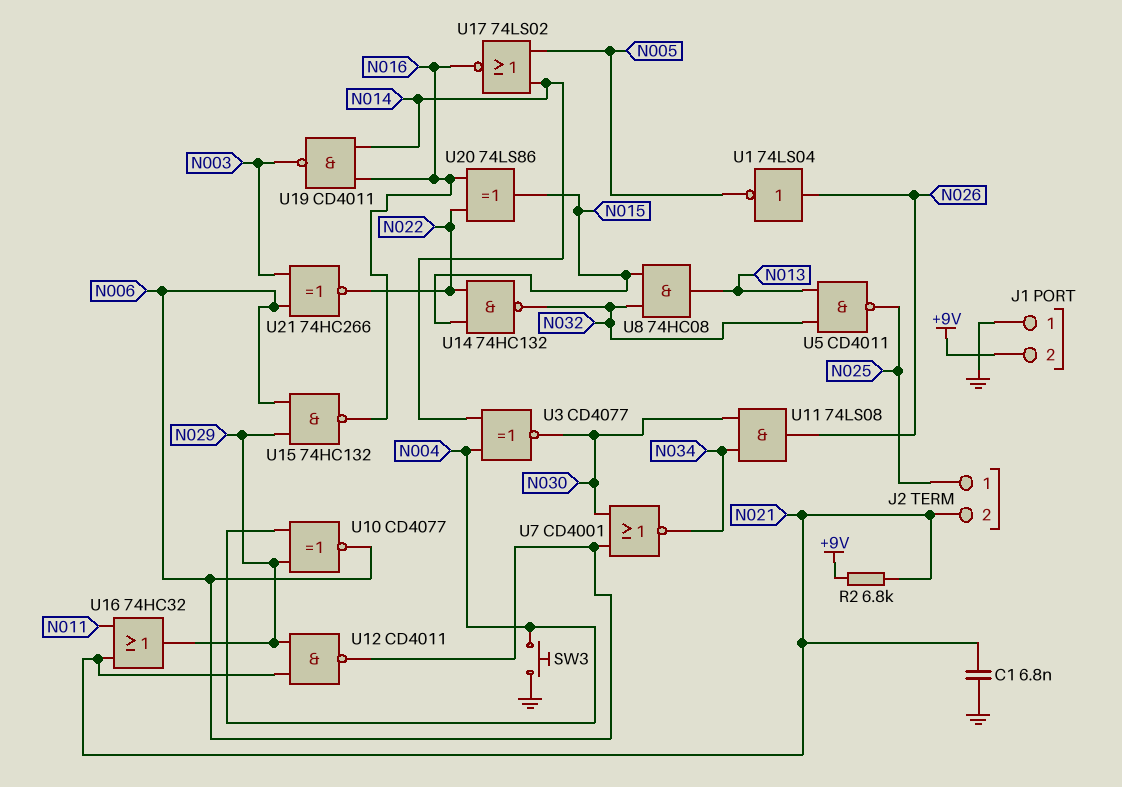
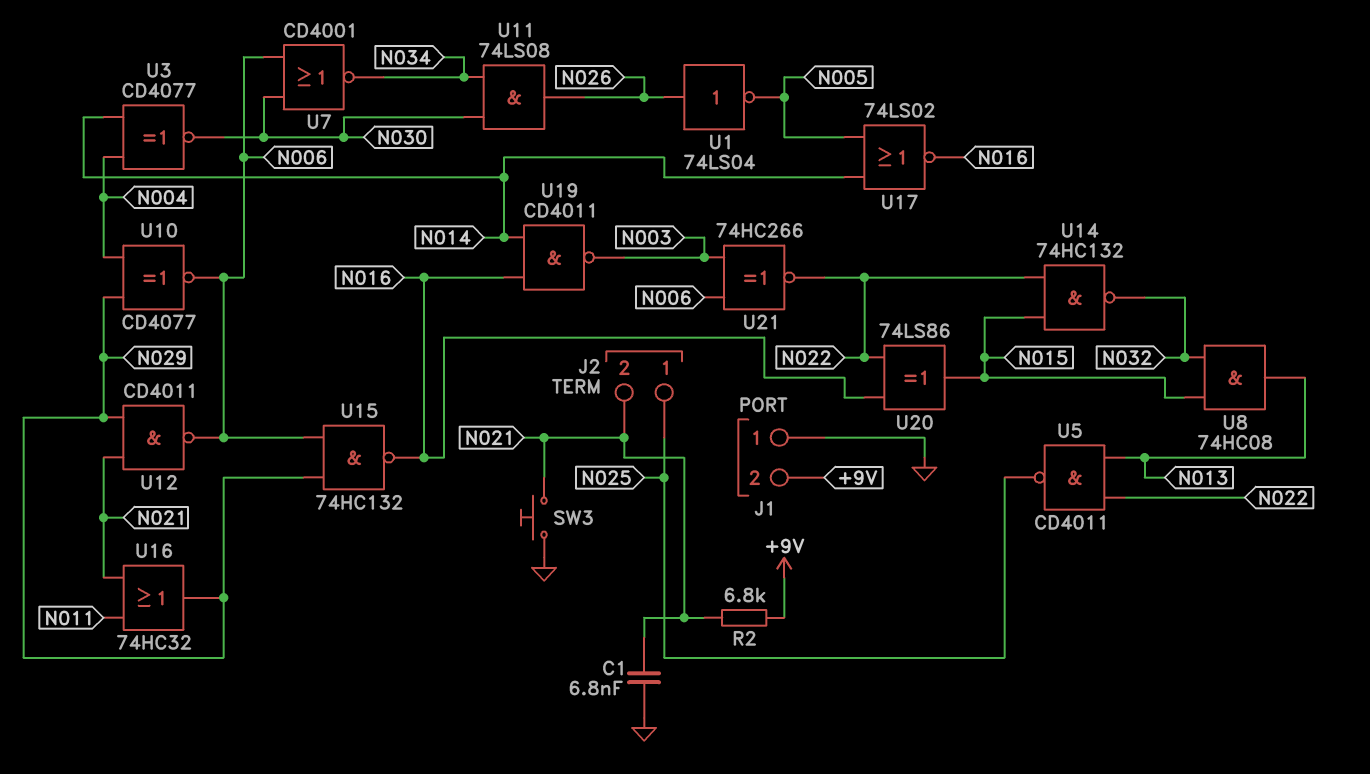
SW3: button (GND, N004) -> button (GND, N021)
U5: NAND CD4011 (in N013, in N032, out N025) -> NAND CD4011 (in N013, in N022, out N025)

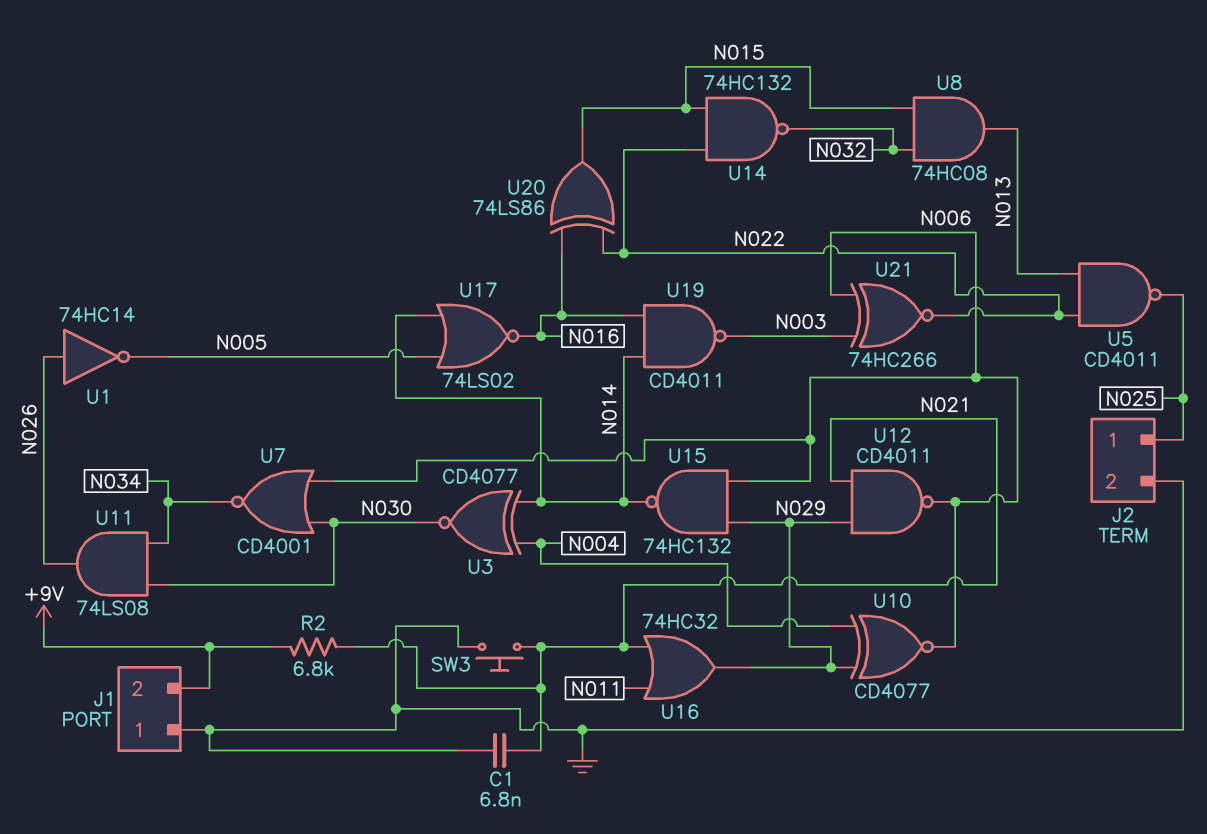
J2 pin 2: N021 -> GND
U1: NOT 74LS04 (in N026, out N005) -> NOT 74HC14 (in N026, out N005)
U15: NAND 74HC132 (in N006, in N029, out N016) -> NAND 74HC132 (in N006, in N029, out N014)

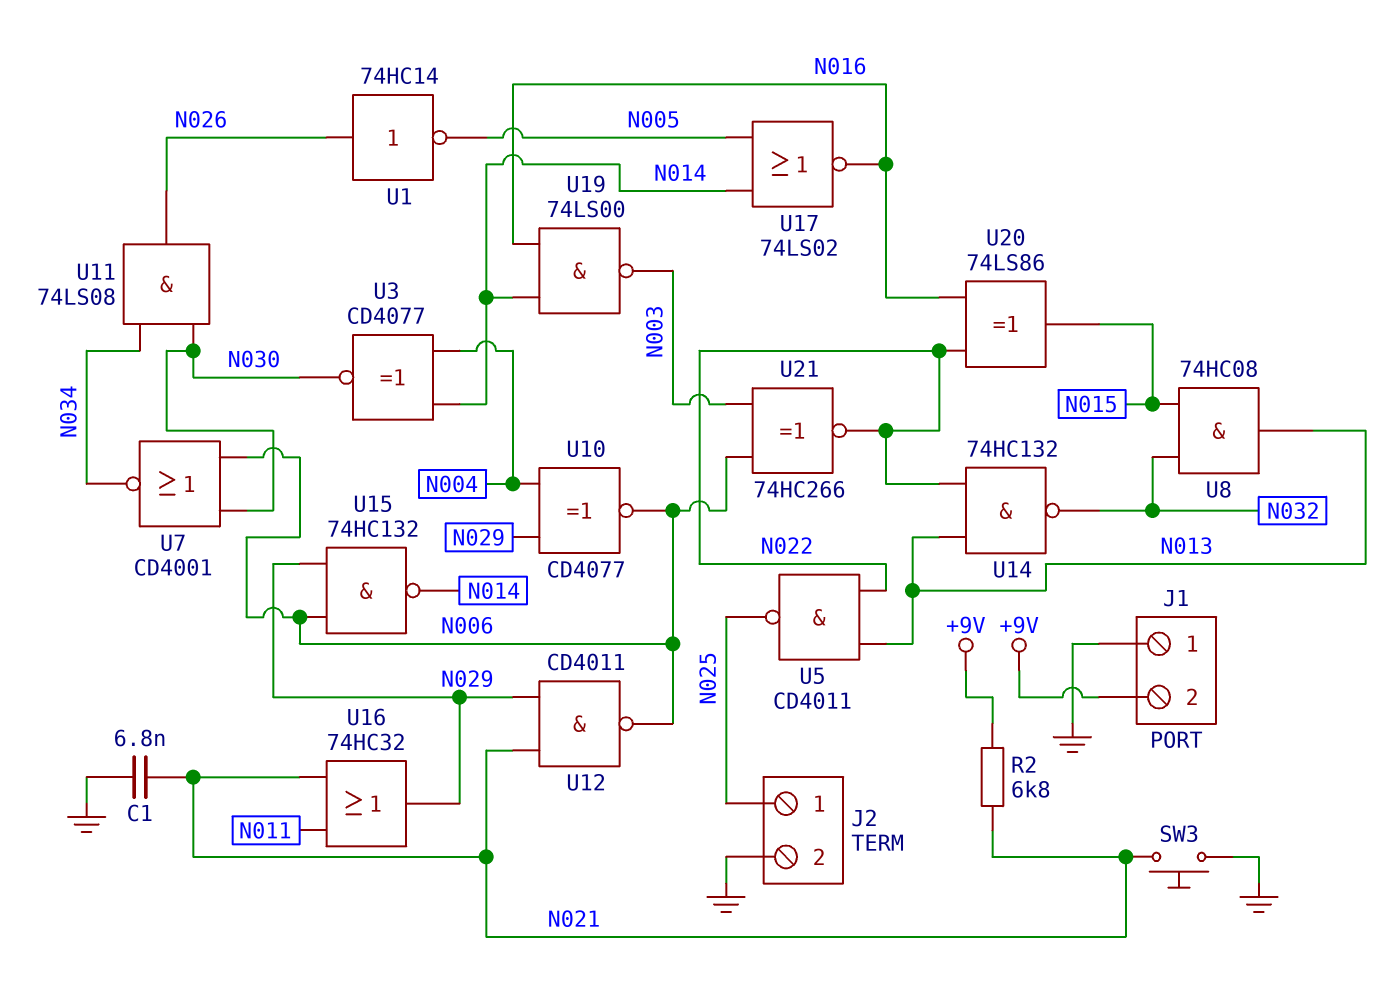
U14: NAND 74HC132 (in N015, in N022, out N032) -> NAND 74HC132 (in N013, in N022, out N032)
U19: NAND CD4011 (in N014, in N016, out N003) -> NAND 74LS00 (in N014, in N016, out N003)

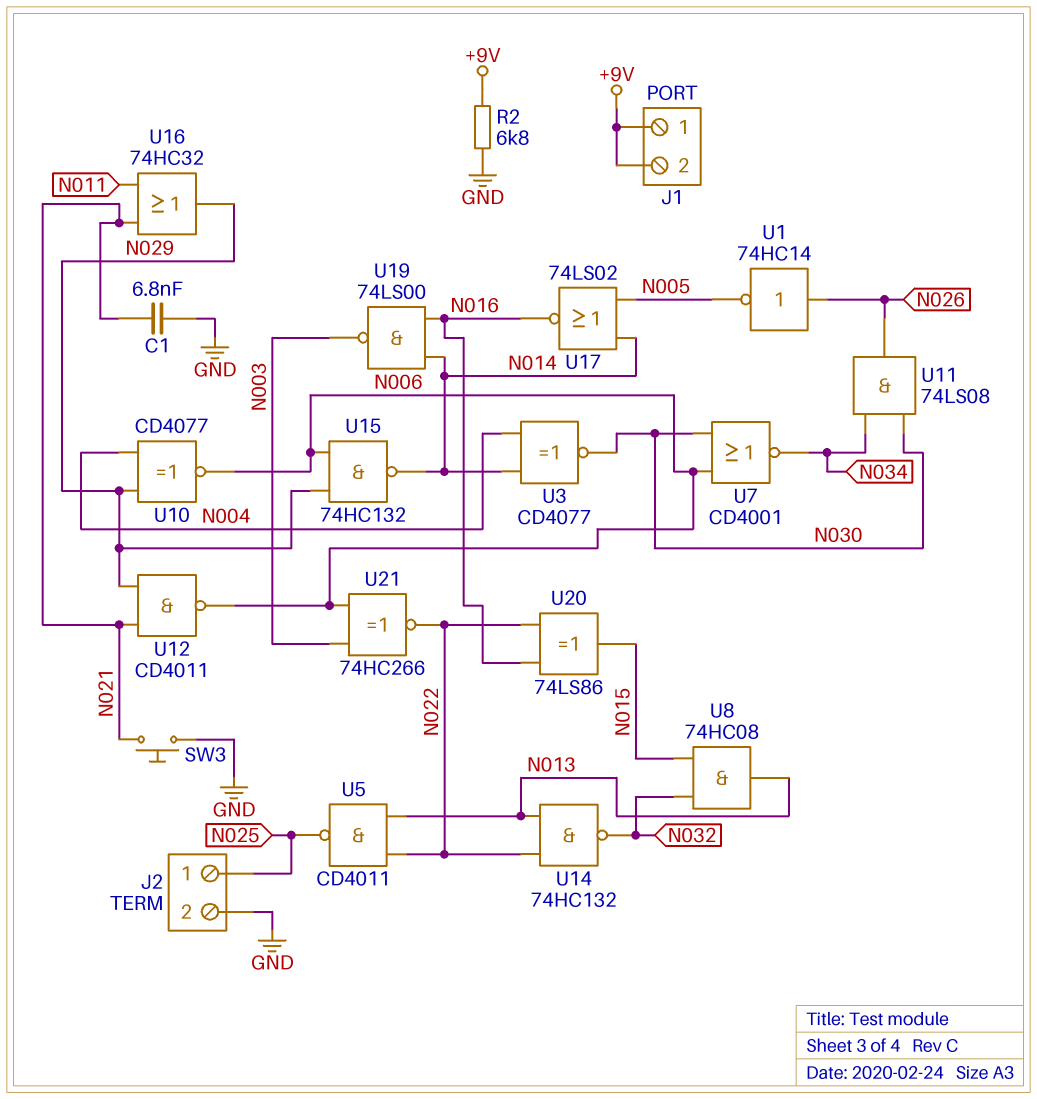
J1 pin 1: GND -> +9V
R2: 6.8k (+9V, N021) -> 6.8k (+9V, GND)

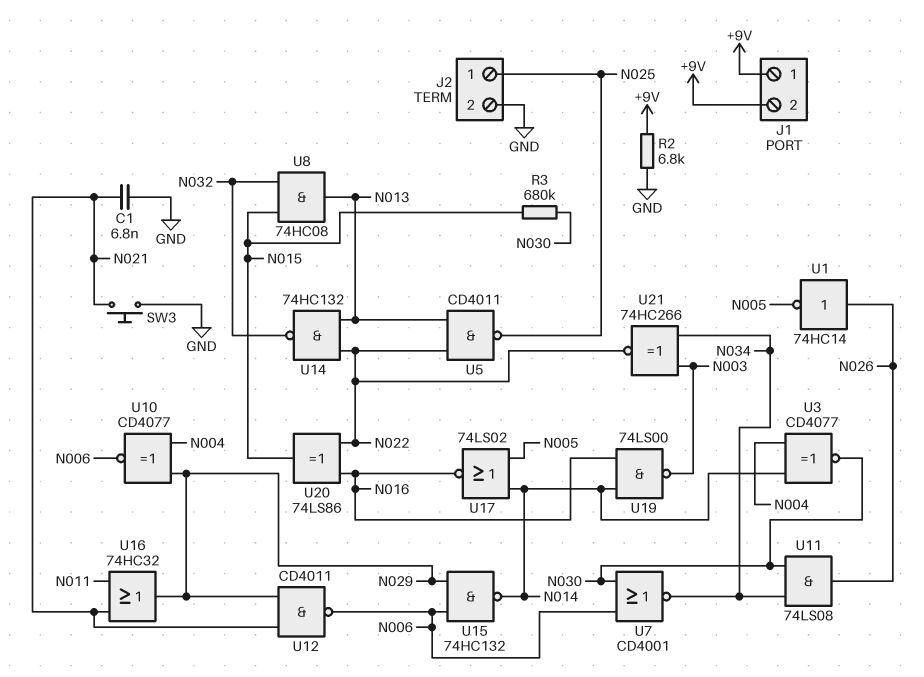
R3: none -> 680k (N015, N030)
U21: XNOR 74HC266 (in N003, in N006, out N022) -> XNOR 74HC266 (in N003, in N034, out N022)

